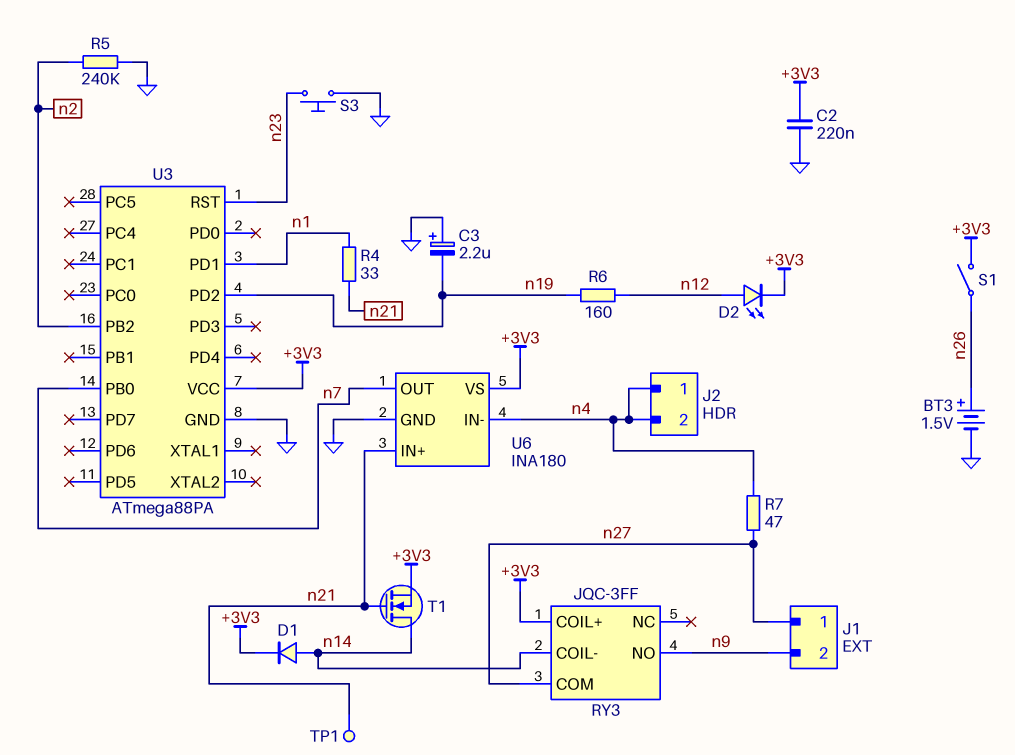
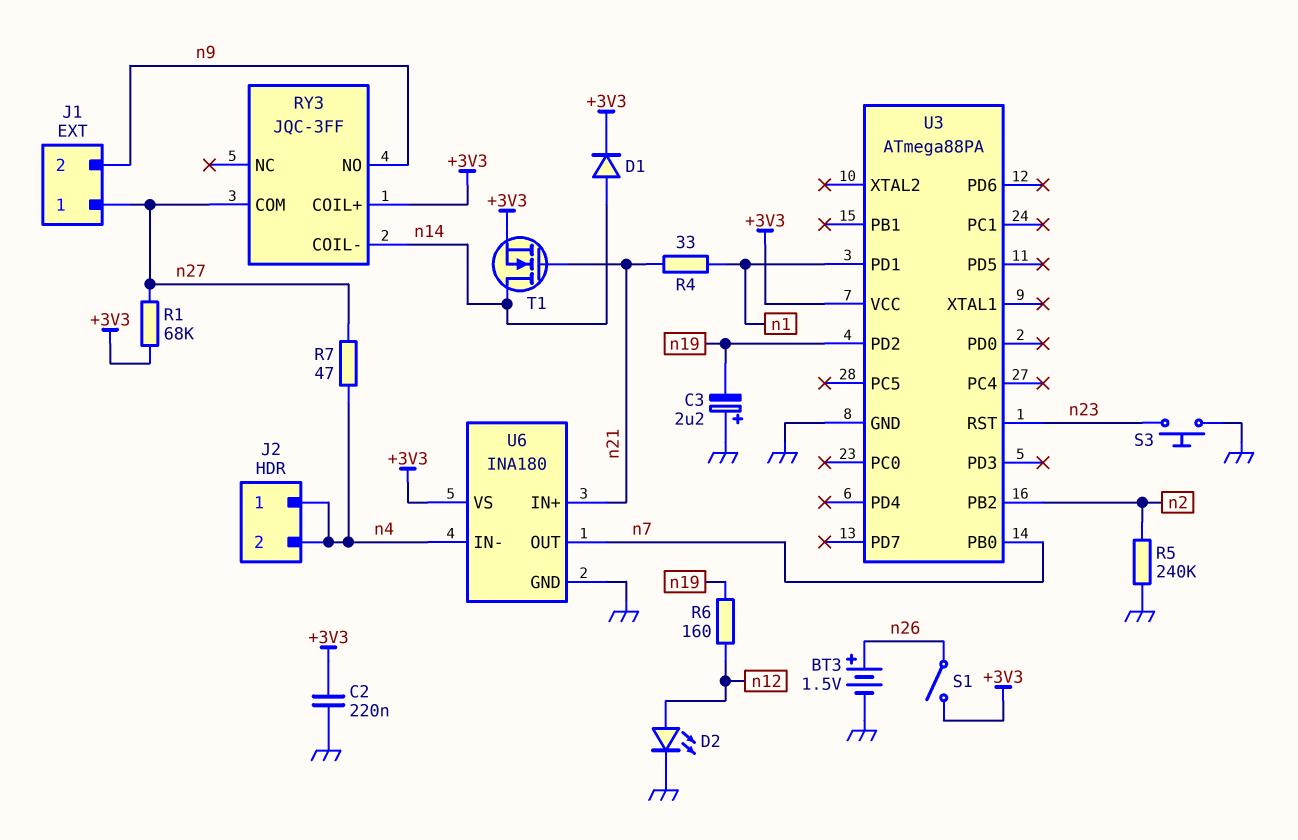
D2: LED (A n12, K +3V3) -> LED (A n12, K GND)
R1: none -> 68k (+3V3, n27)
TP1: test point (n21) -> none

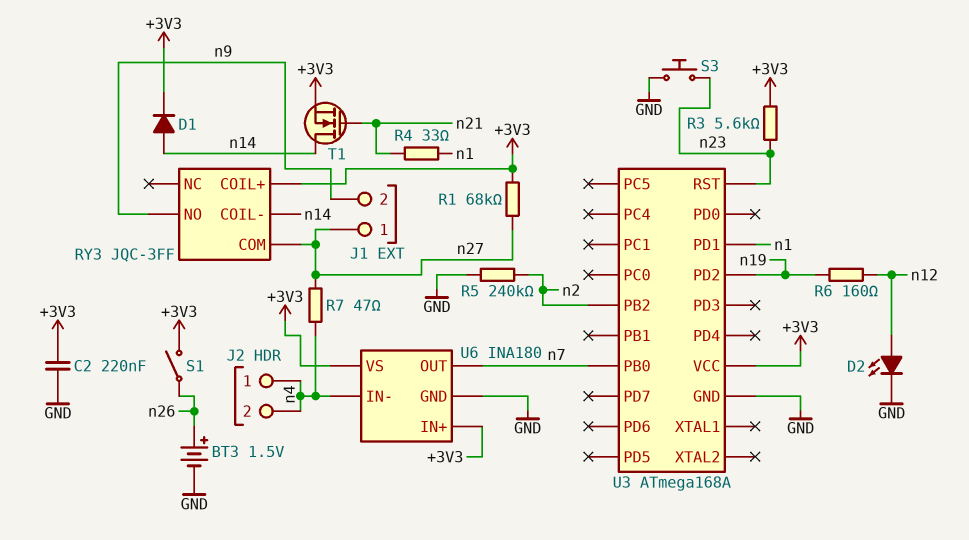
C3: 2.2uF (plus GND, minus n19) -> none
R3: none -> 5.6k (+3V3, n23)
U3: ATmega88PA -> ATmega168A
U6 pin IN+: n21 -> +3V3

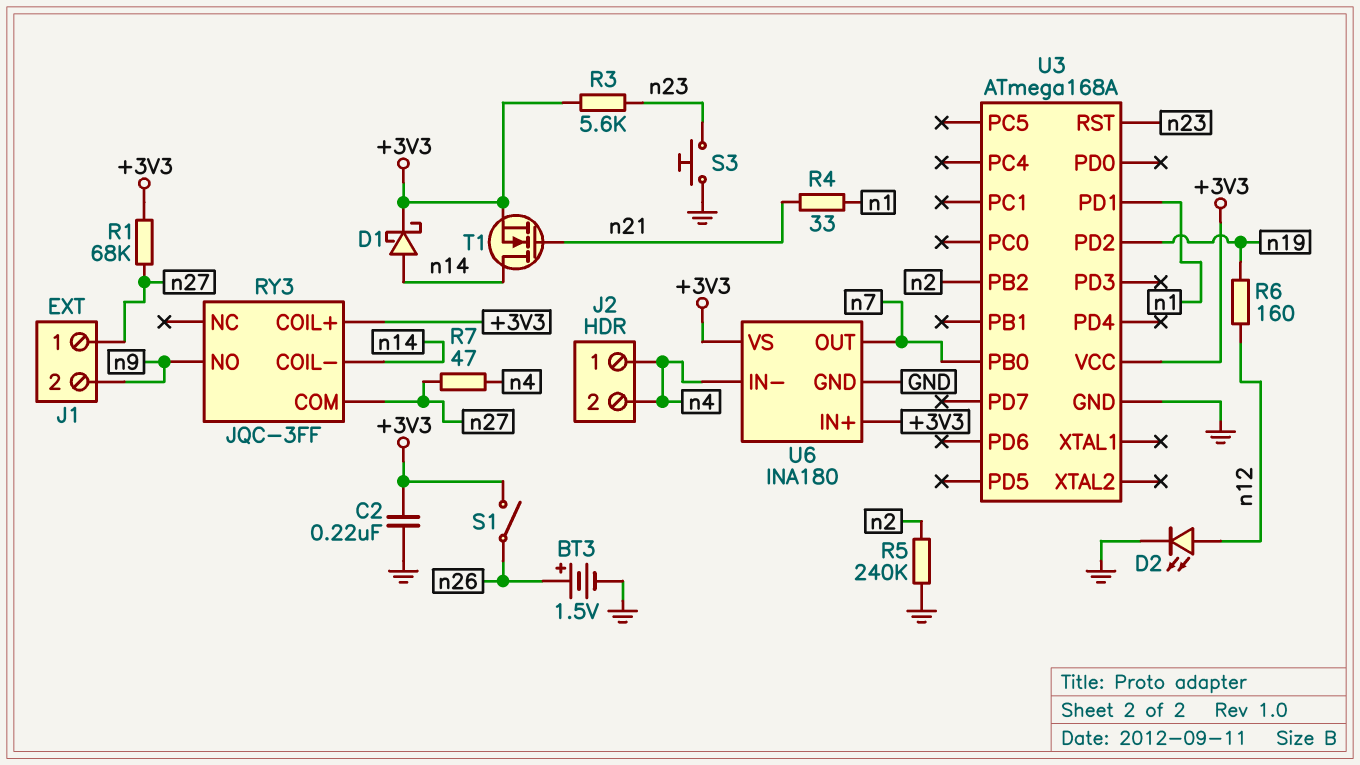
D1: diode (A n14, K +3V3) -> schottky (A n14, K +3V3)

